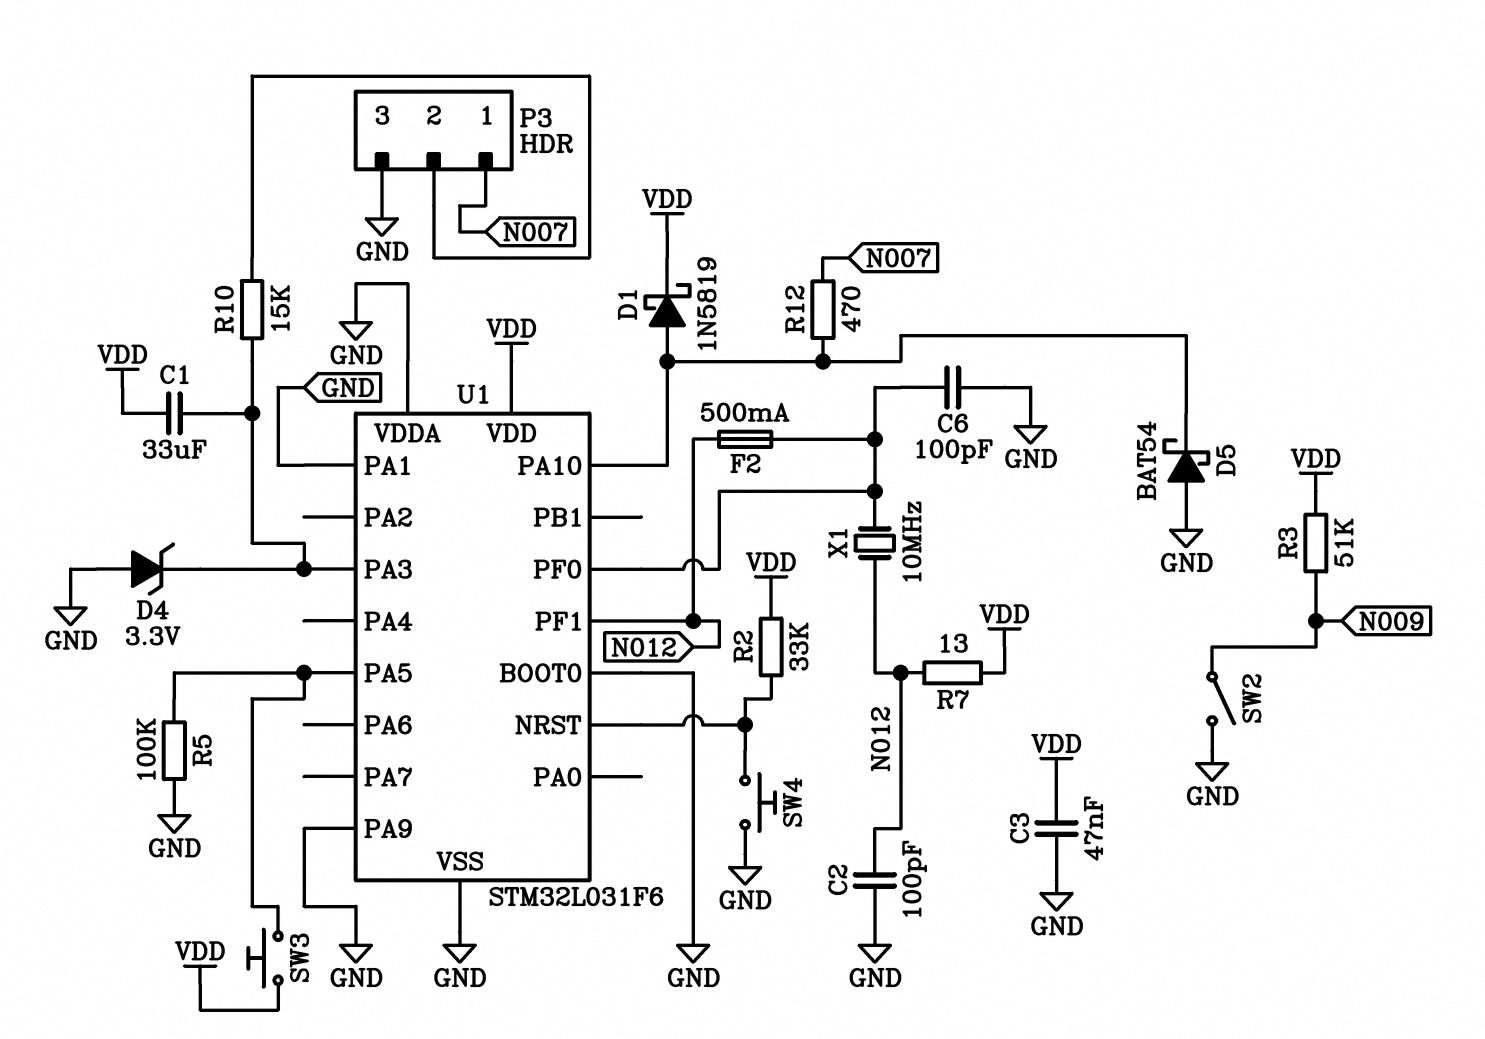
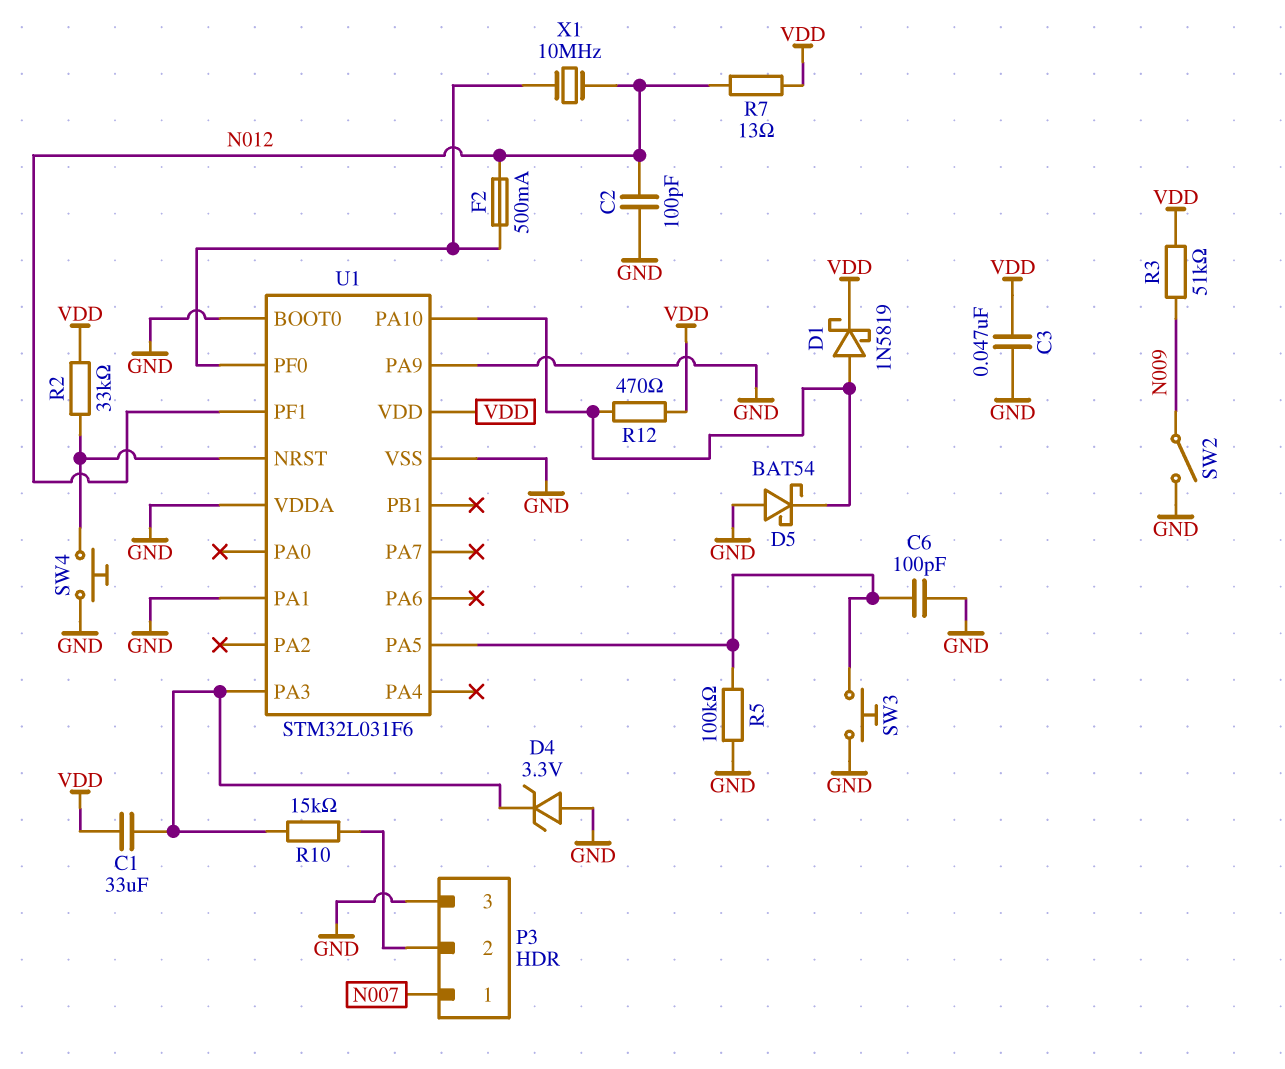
C6: 100pF (GND, U1/PF0) -> 100pF (GND, U1/PA5)
R12: 470 (N007, U1/PA10) -> 470 (U1/PA10, VDD)
SW3: button (U1/PA5, VDD) -> button (GND, U1/PA5)

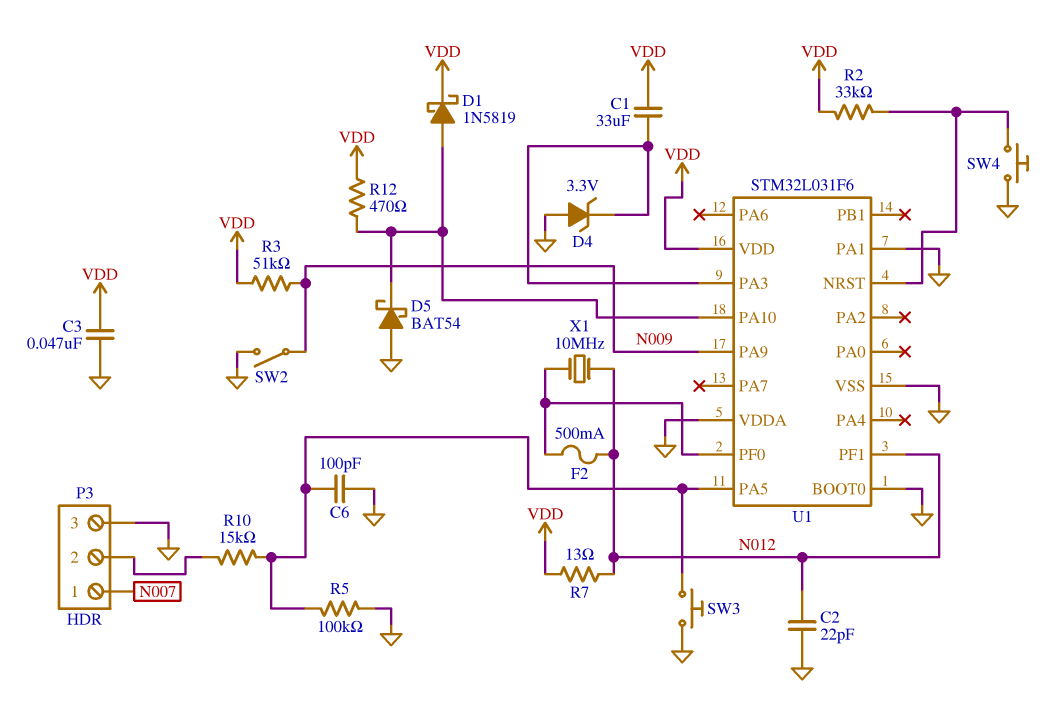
C2: 100pF (GND, N012) -> 22pF (GND, N012)
R10: 15k (P3/2, U1/PA3) -> 15k (P3/2, U1/PA5)
U1 pin PA9: GND -> N009

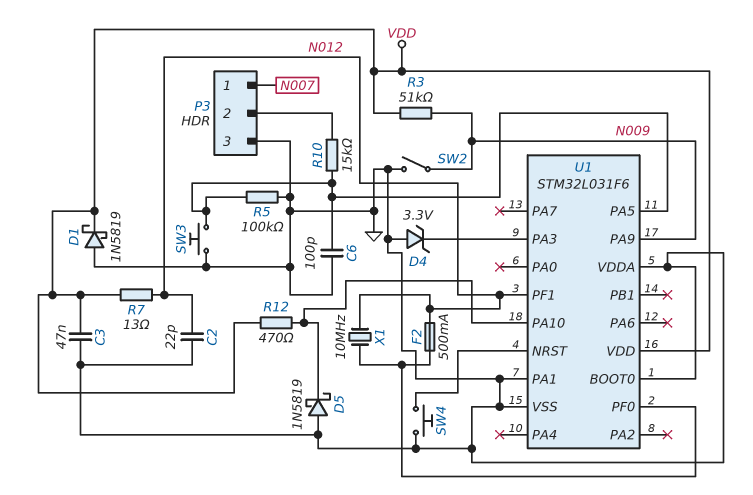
C1: 33uF (U1/PA3, VDD) -> none
D1: schottky 1N5819 (A U1/PA10, K VDD) -> schottky 1N5819 (A GND, K VDD)
D5: schottky BAT54 (A GND, K U1/PA10) -> schottky 1N5819 (A GND, K U1/PA10)
R2: 33k (U1/NRST, VDD) -> none

